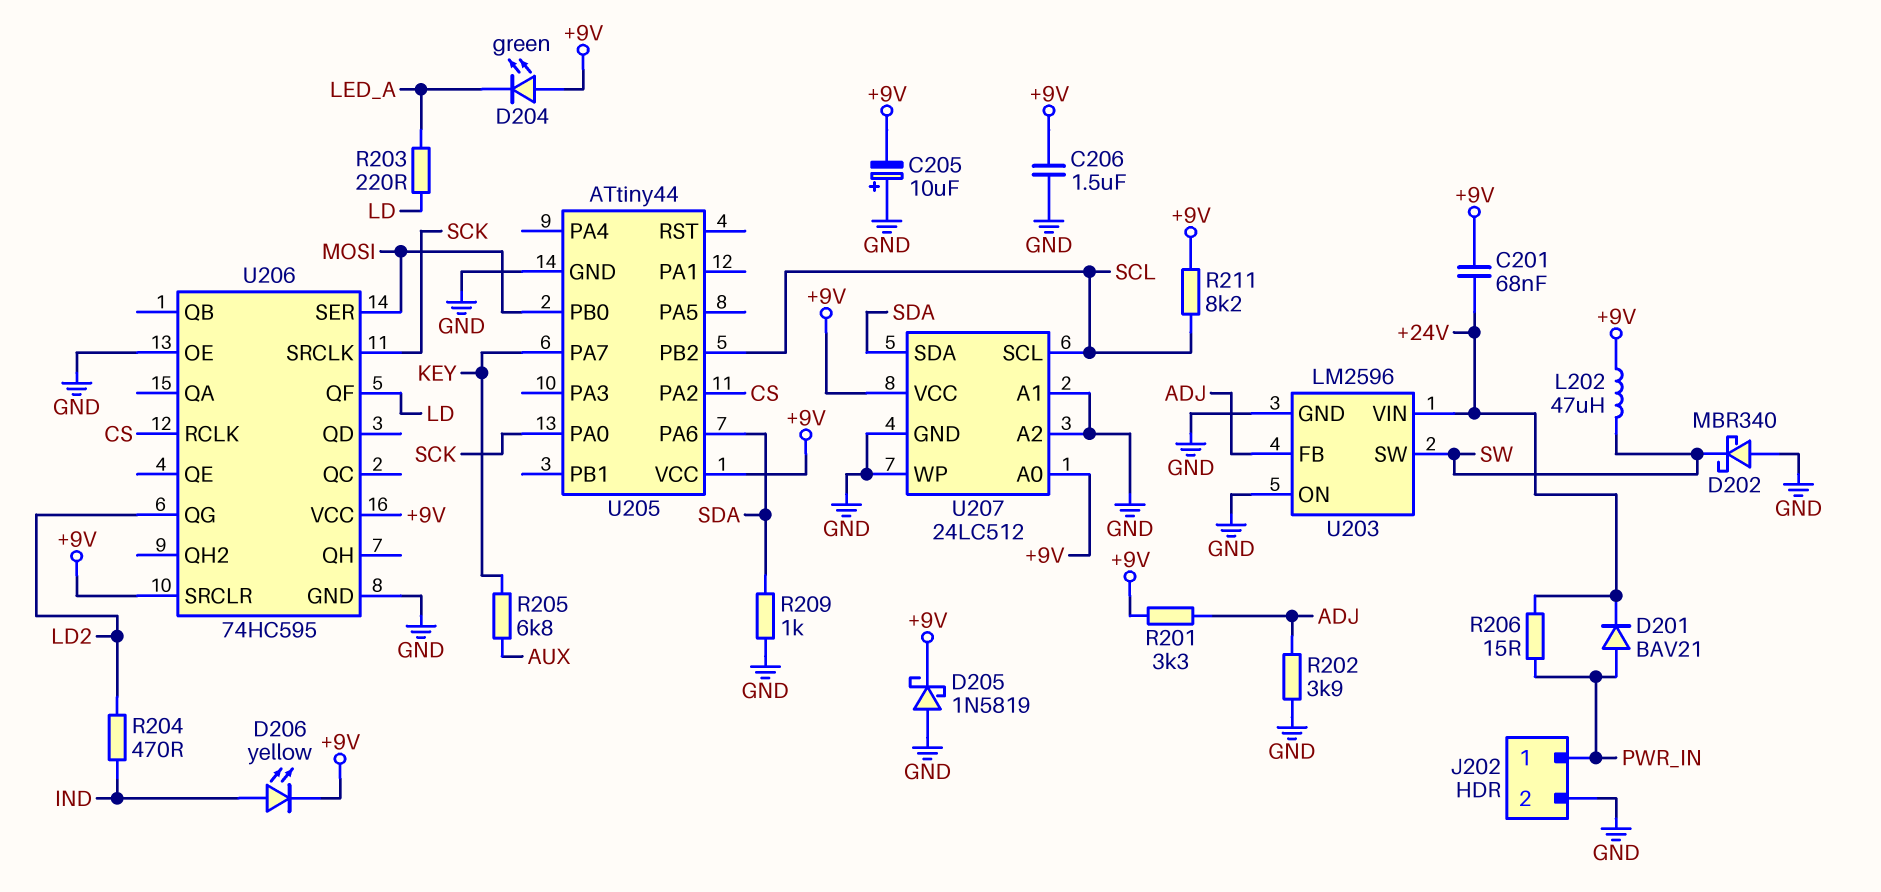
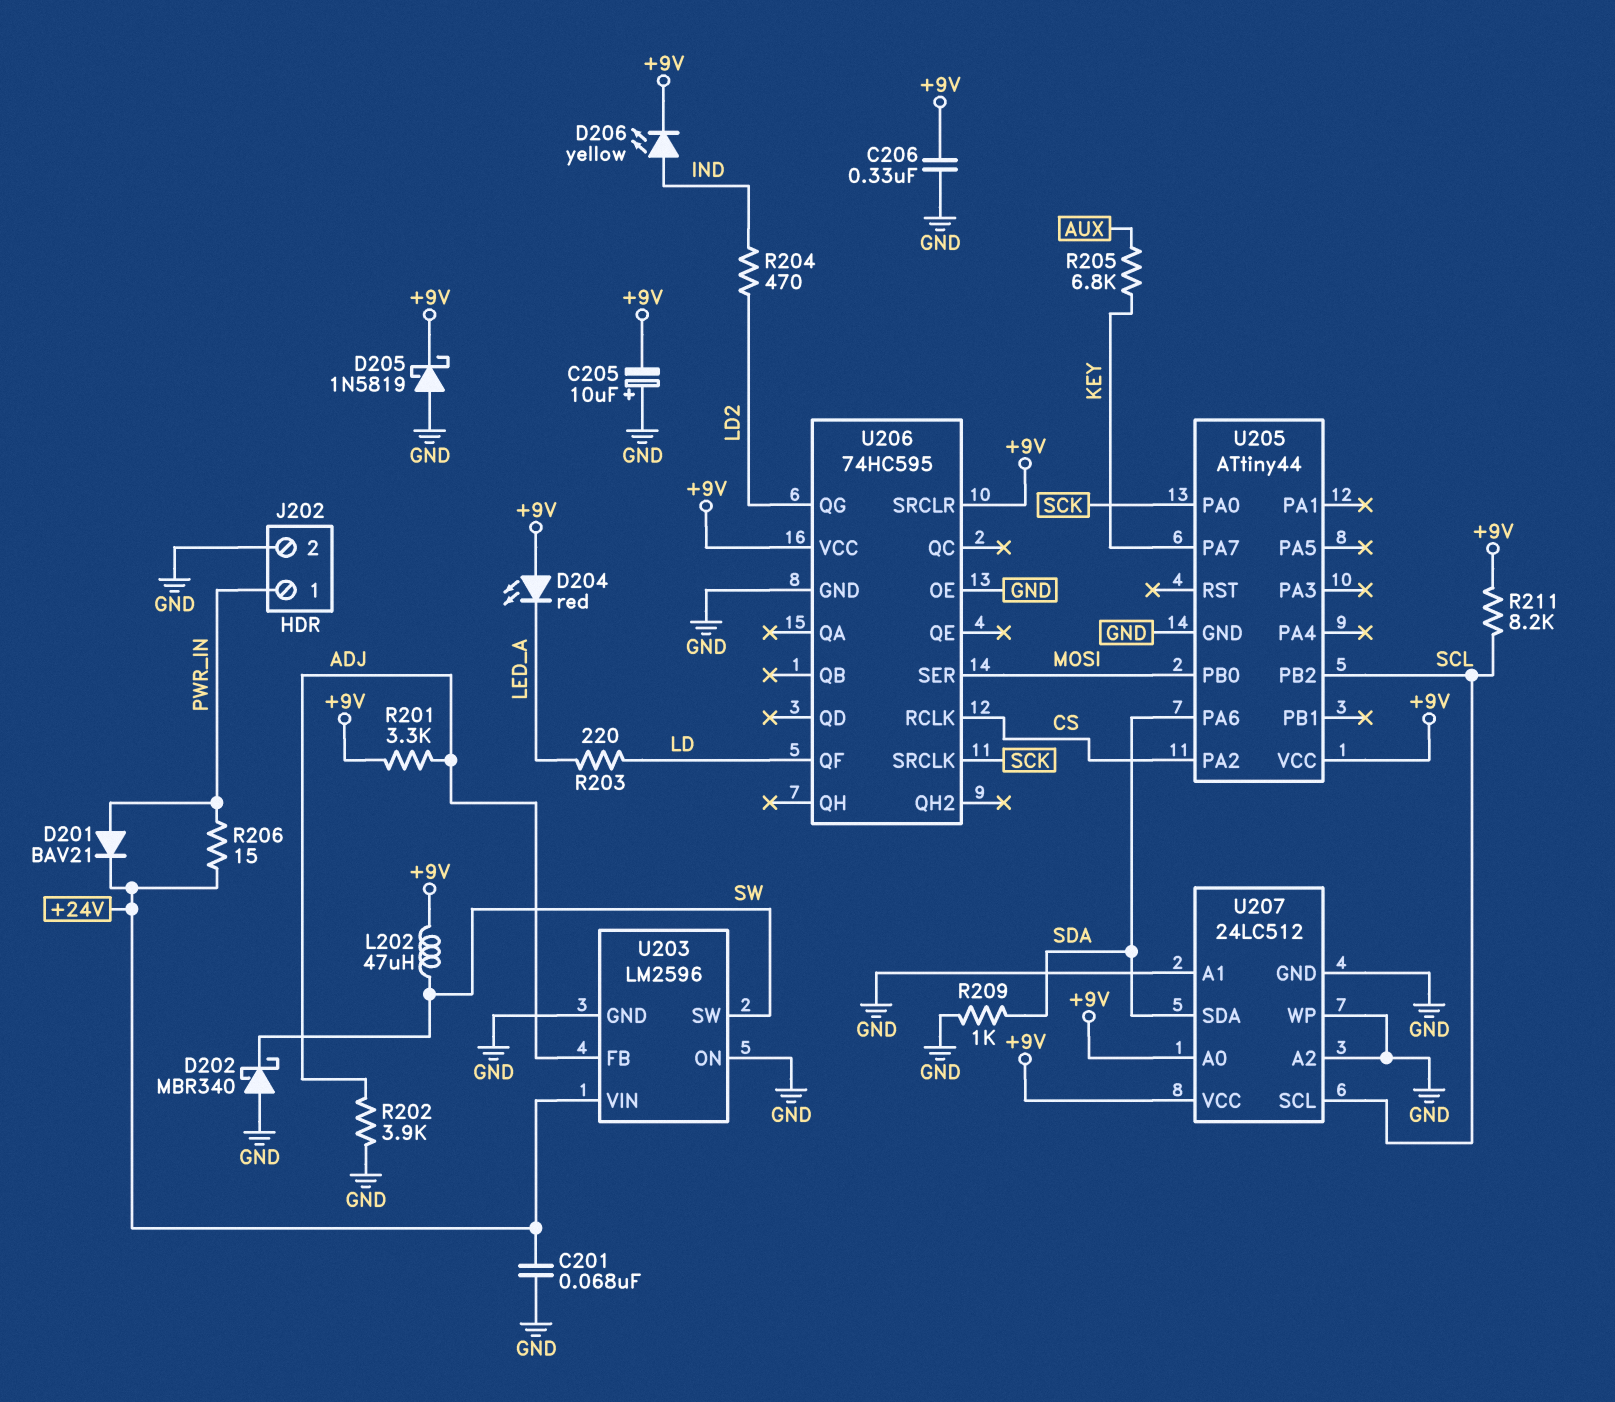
C201: 68nF (+9V, +24V) -> 68nF (+24V, GND)
C206: 1.5uF (+9V, GND) -> 330nF (+9V, GND)
D204: LED green (A +9V, K LED_A) -> LED red (A +9V, K LED_A)

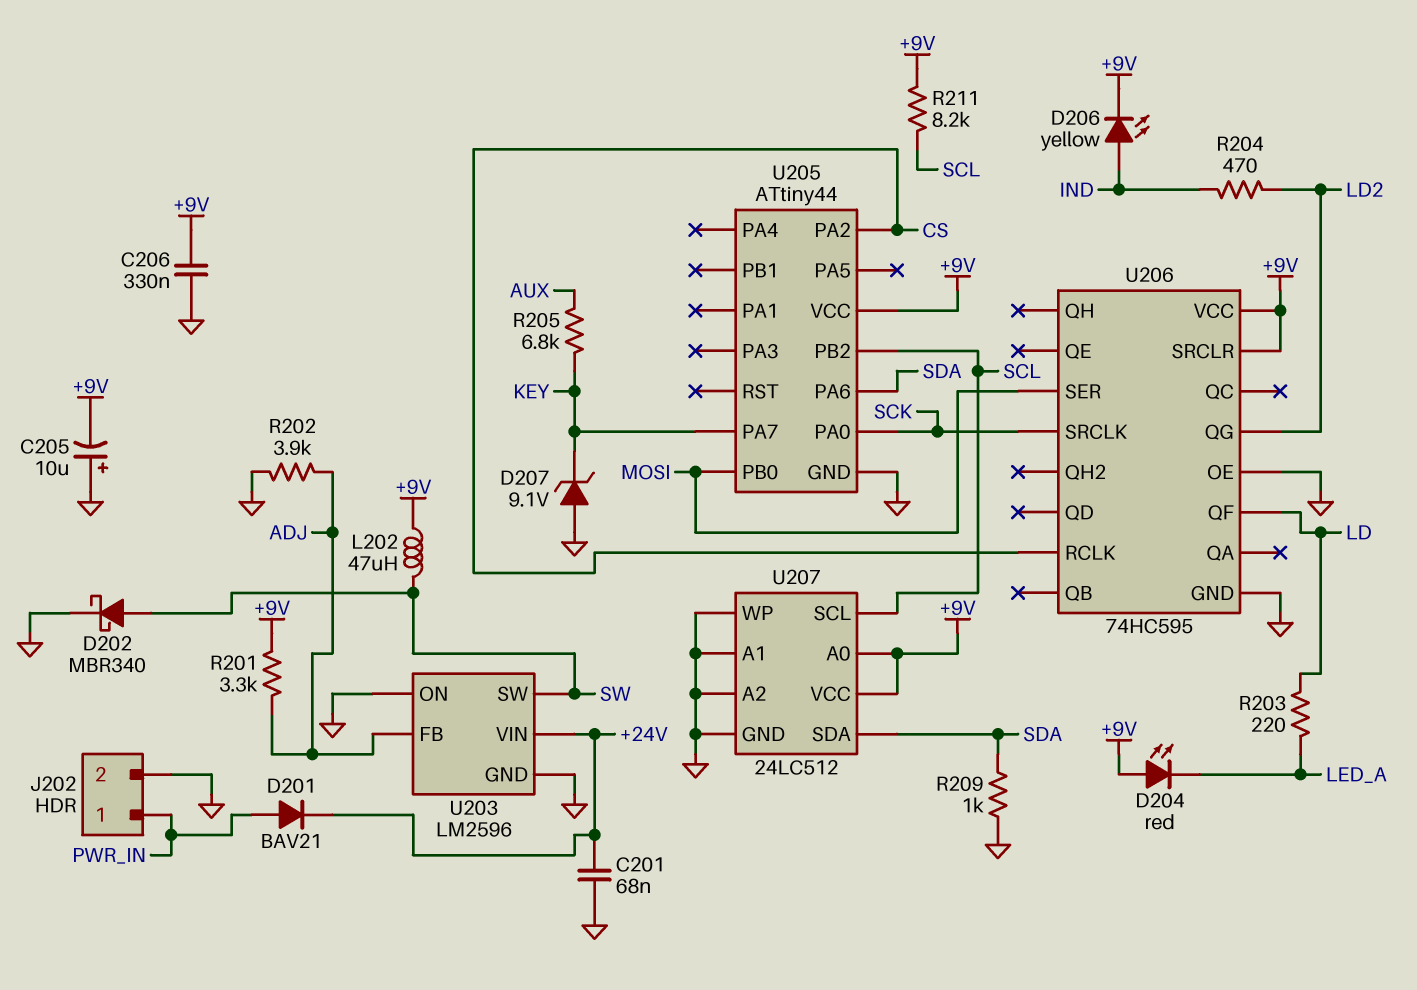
D202: schottky MBR340 (A GND, K SW) -> schottky MBR340 (A SW, K GND)
D205: schottky 1N5819 (A GND, K +9V) -> none
D207: none -> zener 9.1V (A GND, K KEY)
R206: 15 (+24V, PWR_IN) -> none

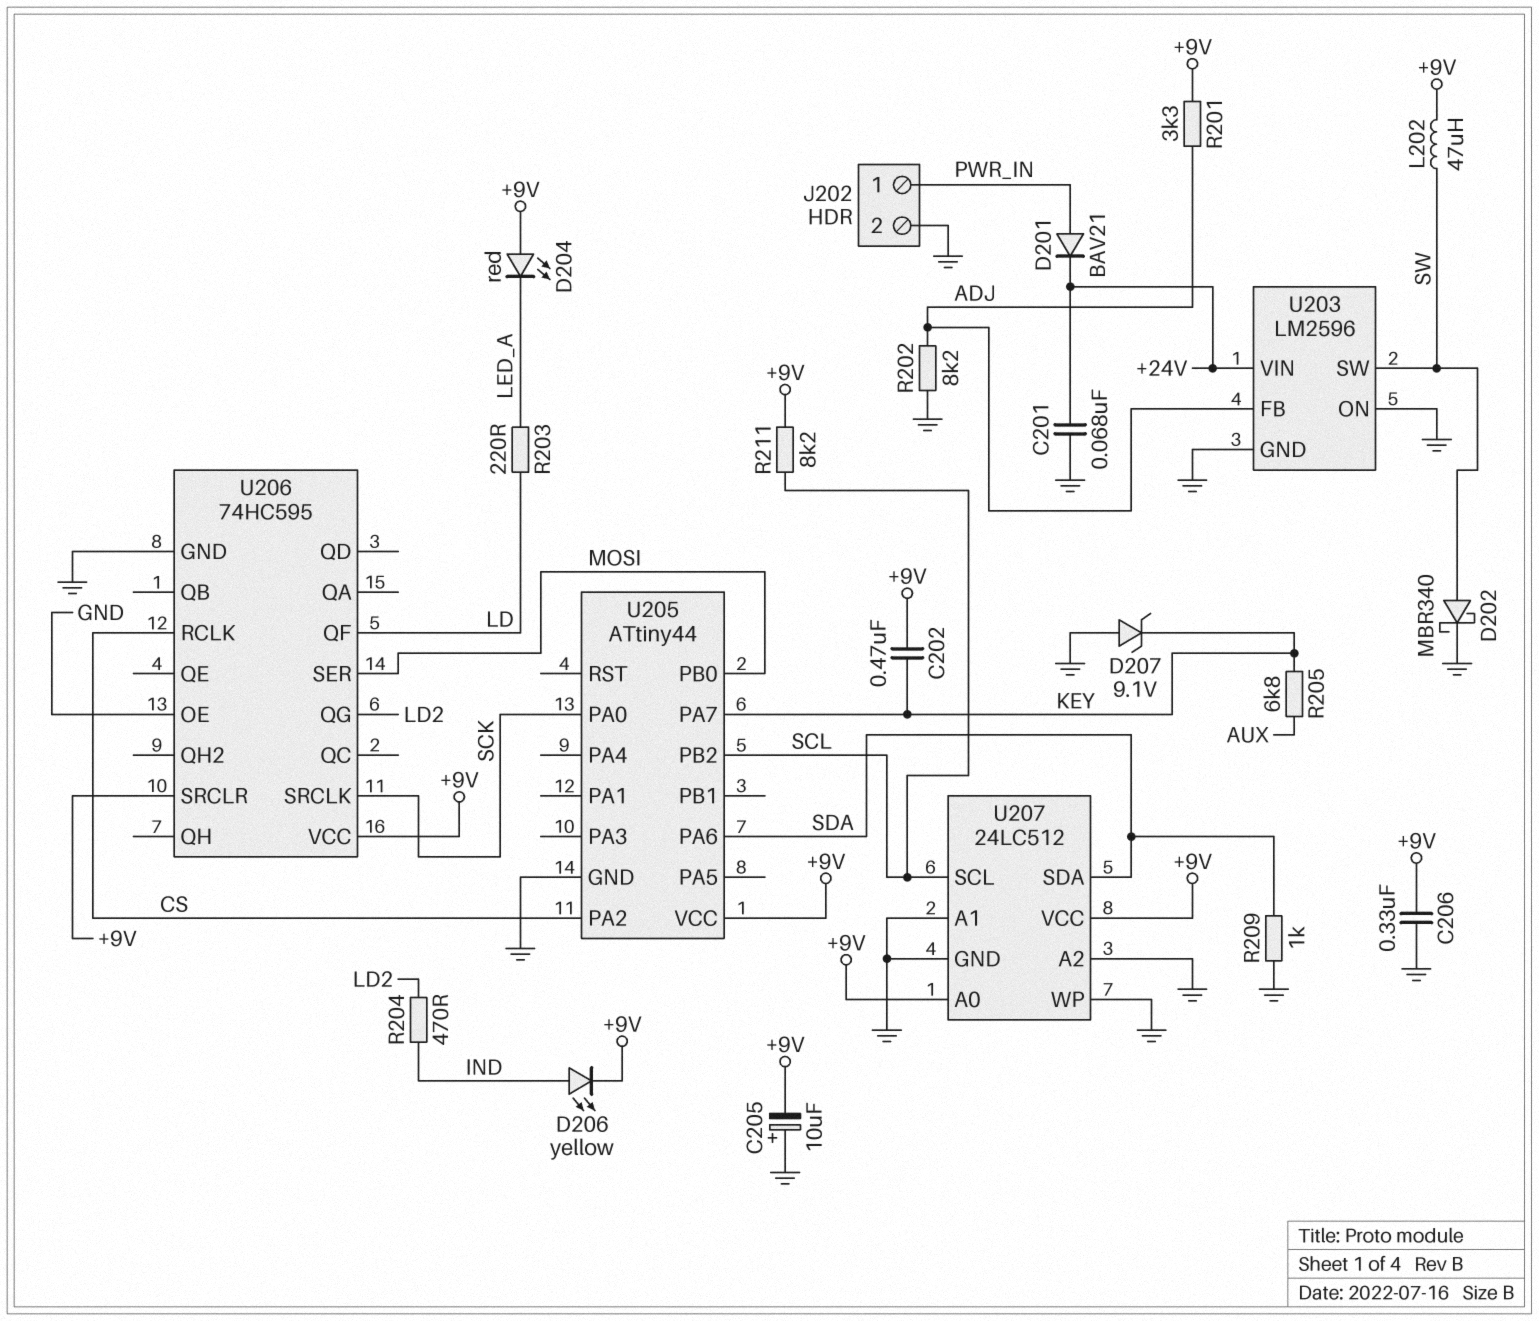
C202: none -> 470nF (+9V, KEY)
R202: 3.9k (ADJ, GND) -> 8.2k (ADJ, GND)

